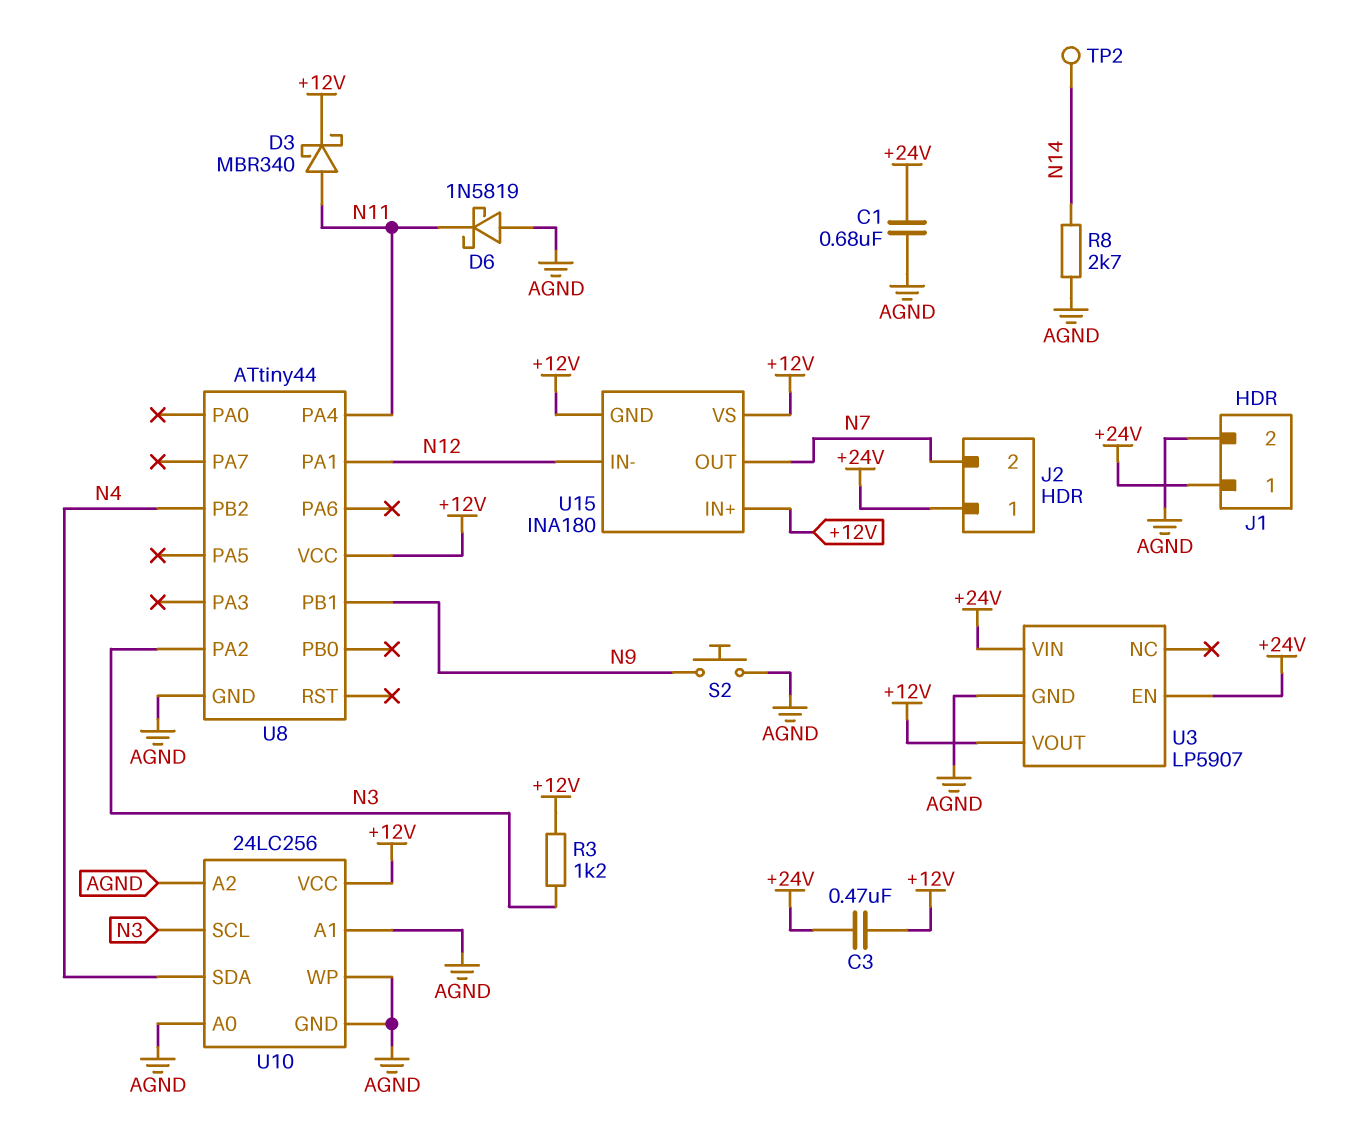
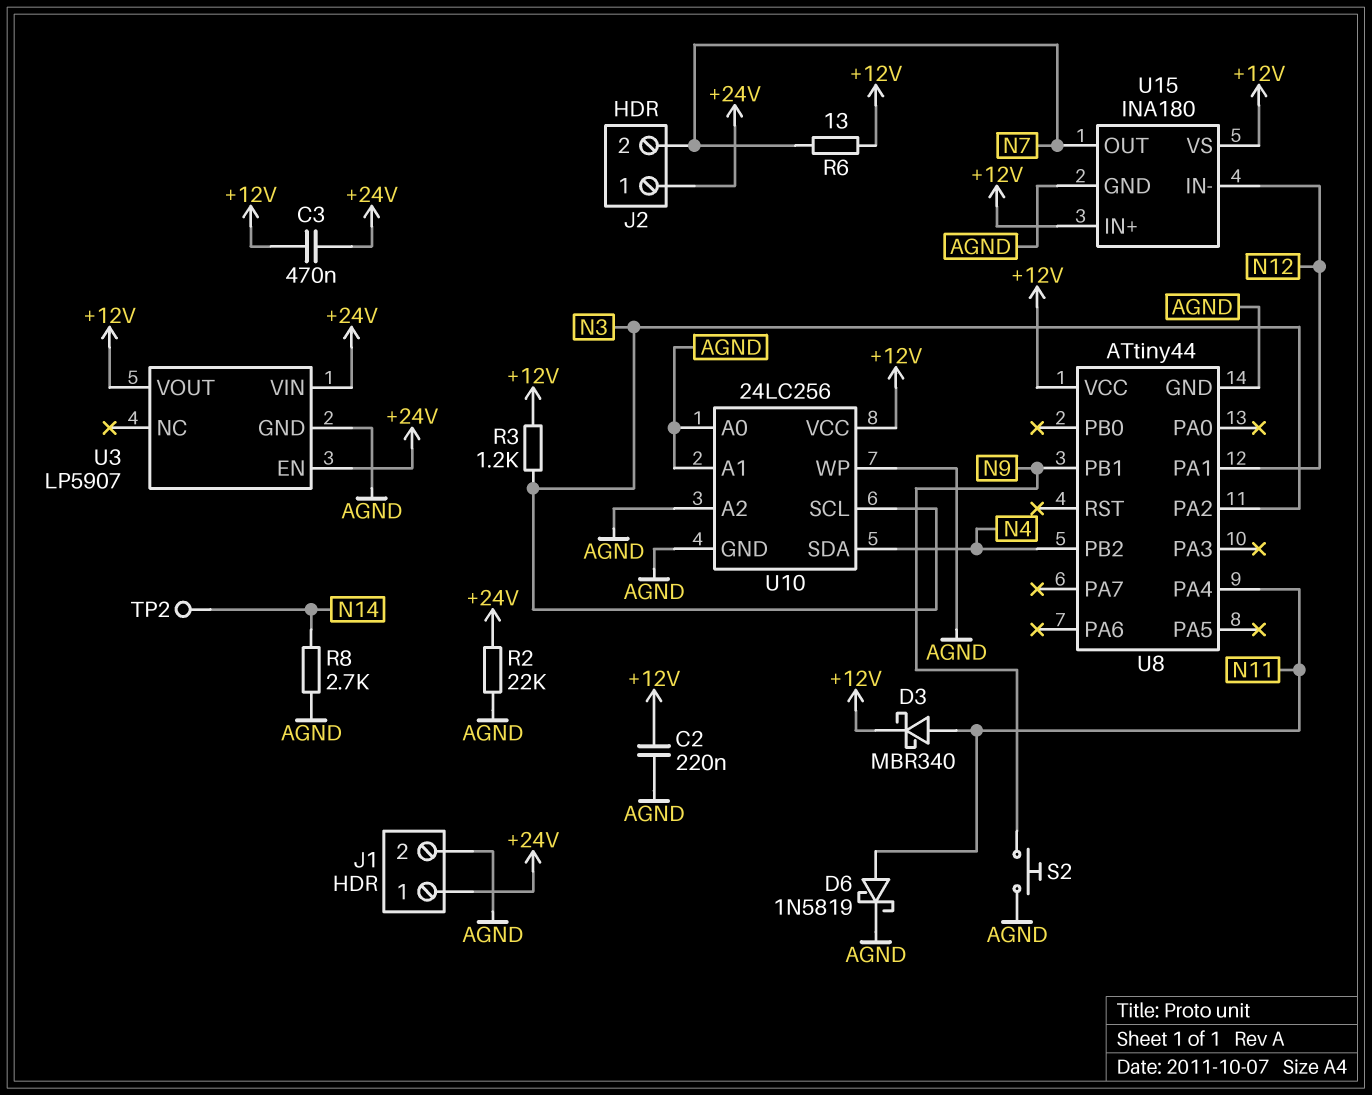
C1: 680nF (+24V, AGND) -> none
C2: none -> 220nF (+12V, AGND)
D6: schottky 1N5819 (A AGND, K N11) -> schottky 1N5819 (A N11, K AGND)
R2: none -> 22k (+24V, AGND)
R6: none -> 13 (+12V, N7)
U15 pin GND: +12V -> AGND

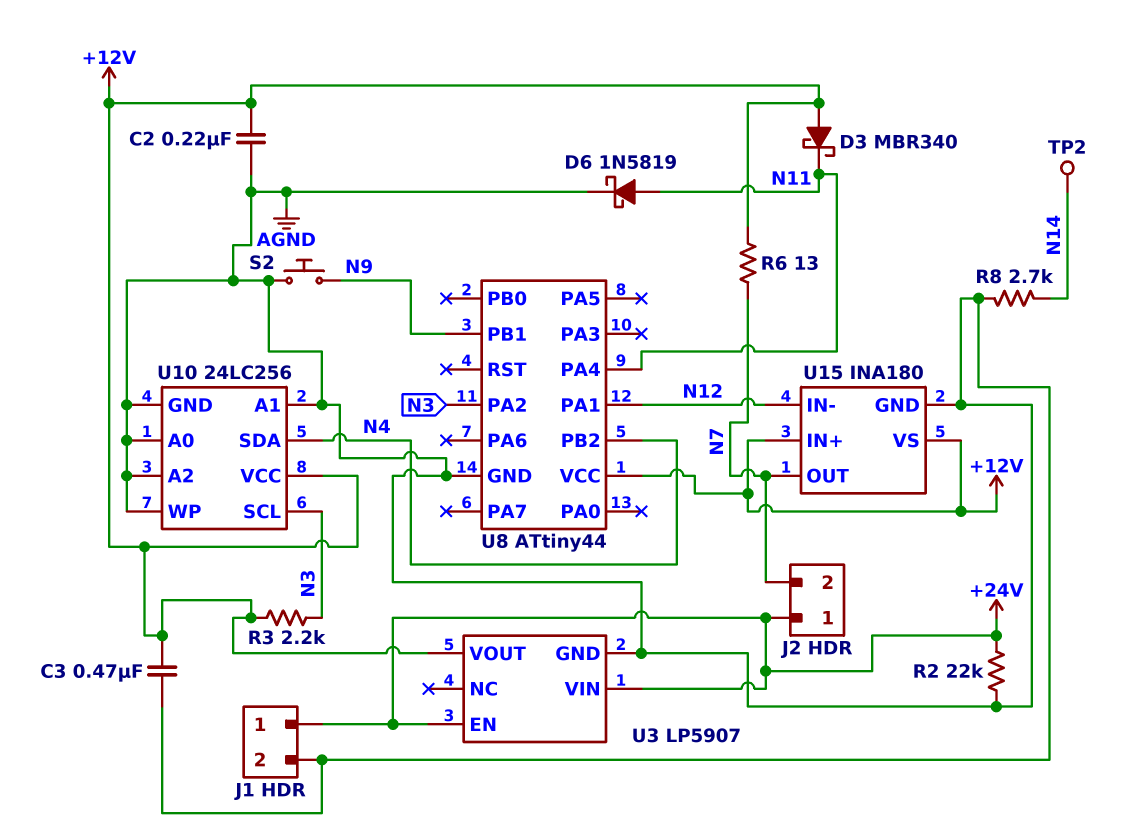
C3: 470nF (+12V, +24V) -> 470nF (+12V, AGND)
D3: schottky MBR340 (A N11, K +12V) -> schottky MBR340 (A +12V, K N11)
R3: 1.2k (+12V, N3) -> 2.2k (+12V, N3)

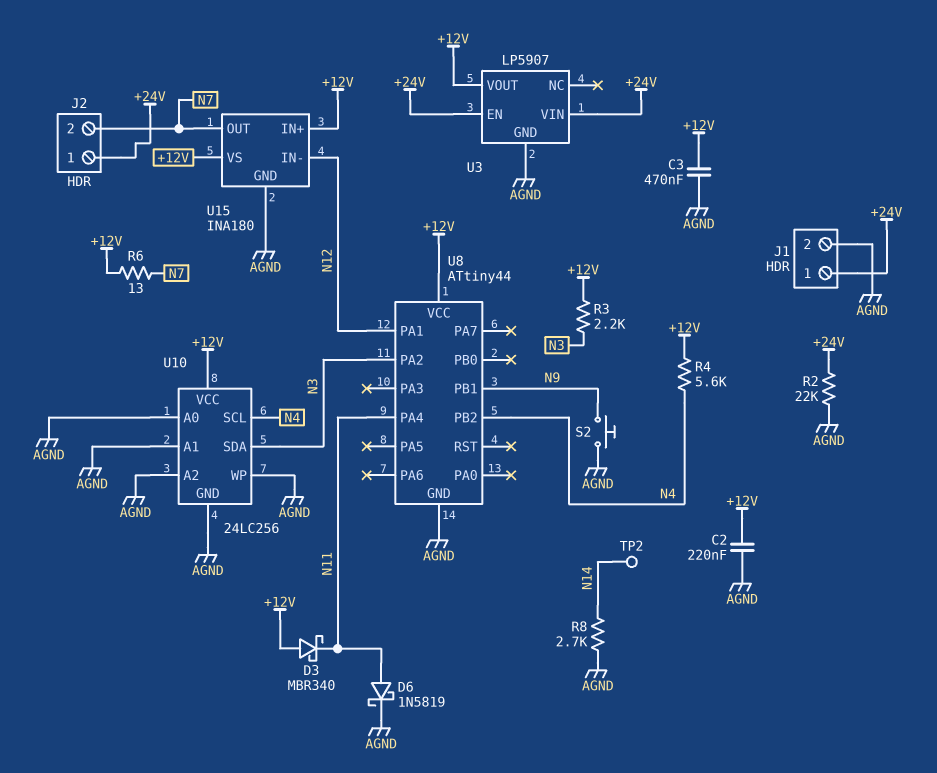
R4: none -> 5.6k (+12V, N4)
U10 pin SCL: N3 -> N4
U10 pin SDA: N4 -> N3

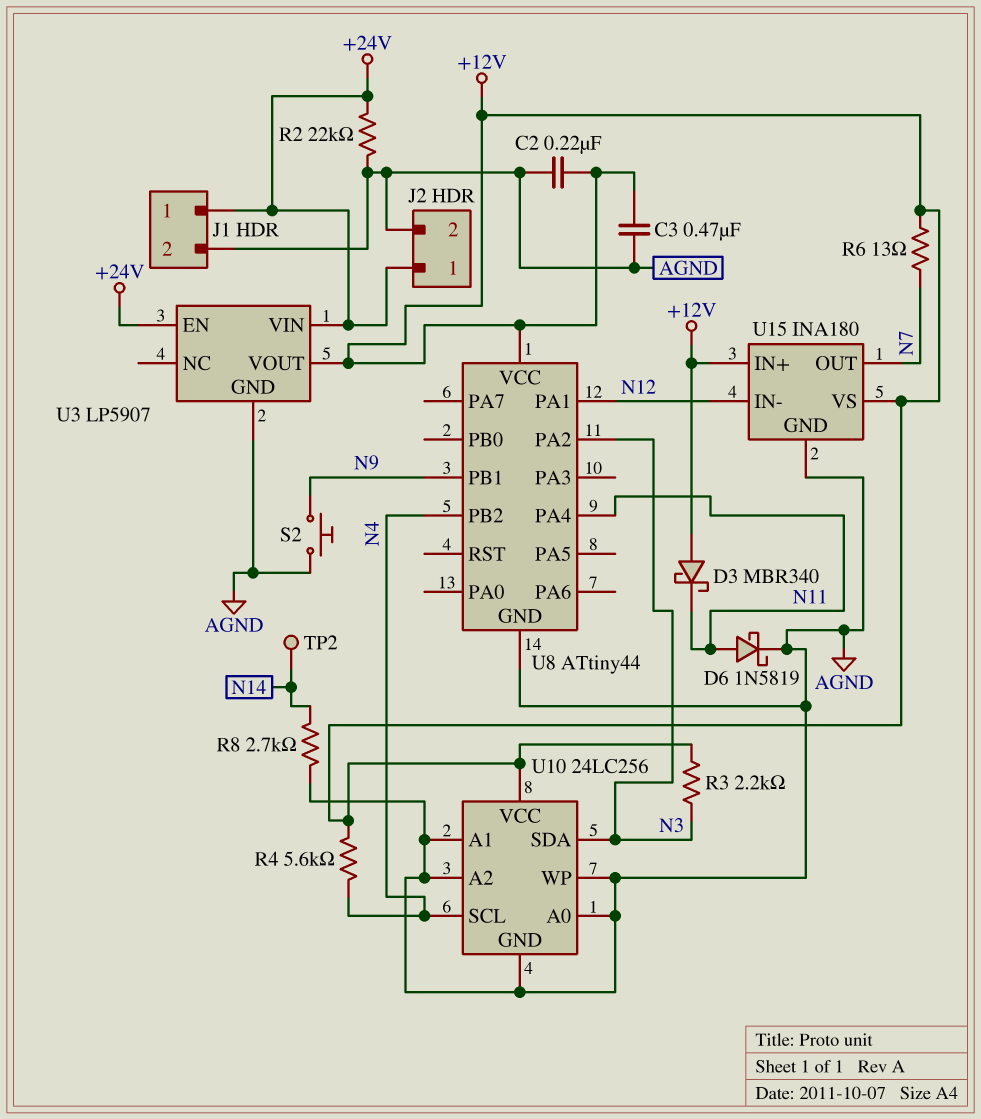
J2 pin 2: N7 -> AGND

